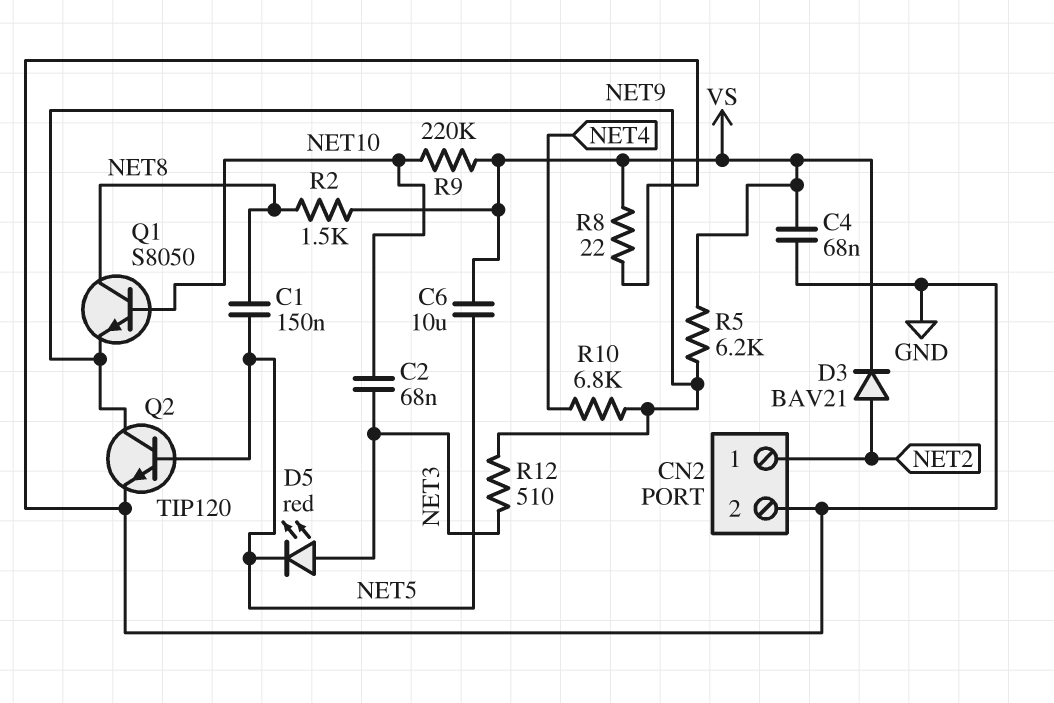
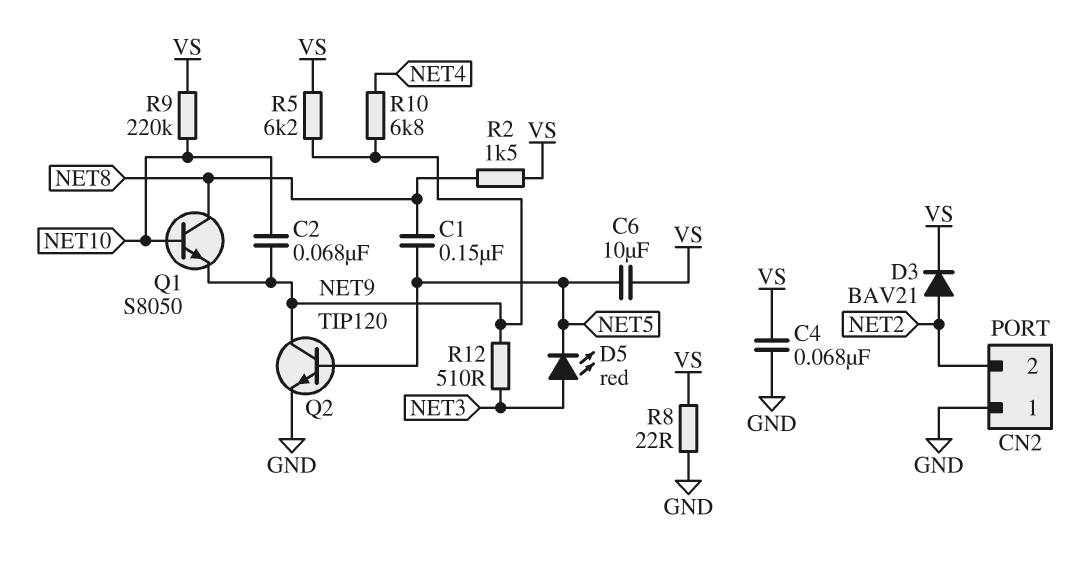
C2: 68nF (NET3, NET10) -> 68nF (NET9, NET10)
CN2 pin 1: NET2 -> GND
CN2 pin 2: GND -> NET2

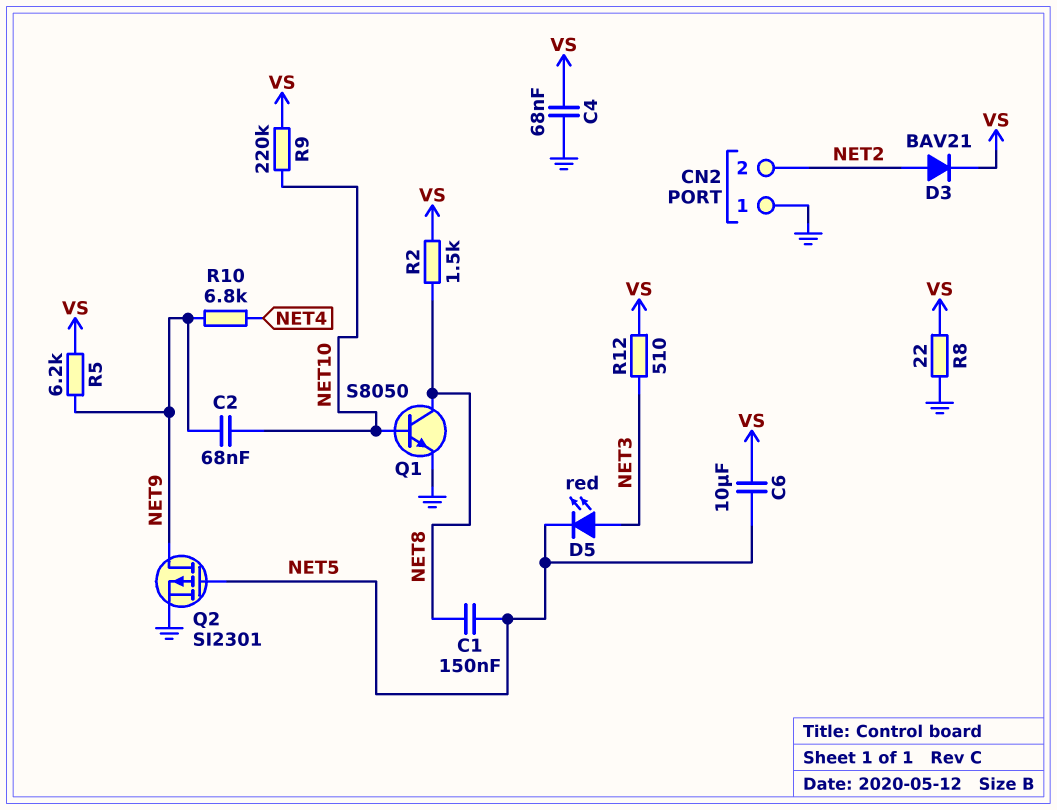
Q1: NPN S8050 (B NET10, C NET8, E NET9) -> NPN S8050 (B NET10, C NET8, E GND)
Q2: NPN TIP120 (B NET5, C NET9, E GND) -> PMOS SI2301 (G NET5, D NET9, S GND)
R12: 510 (NET3, NET9) -> 510 (NET3, VS)

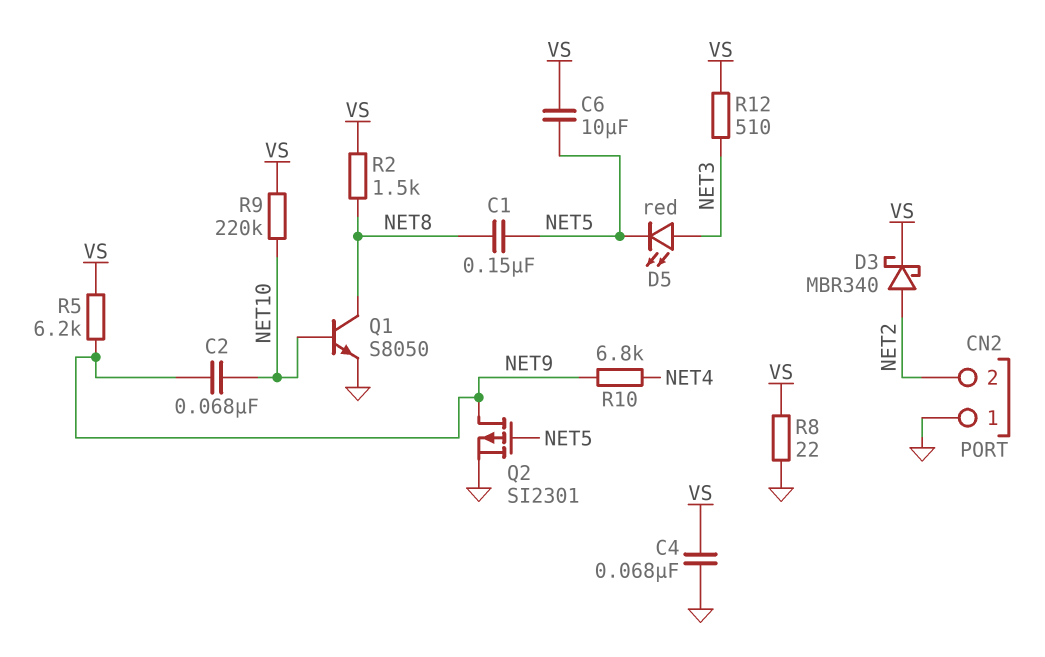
D3: diode BAV21 (A NET2, K VS) -> schottky MBR340 (A NET2, K VS)

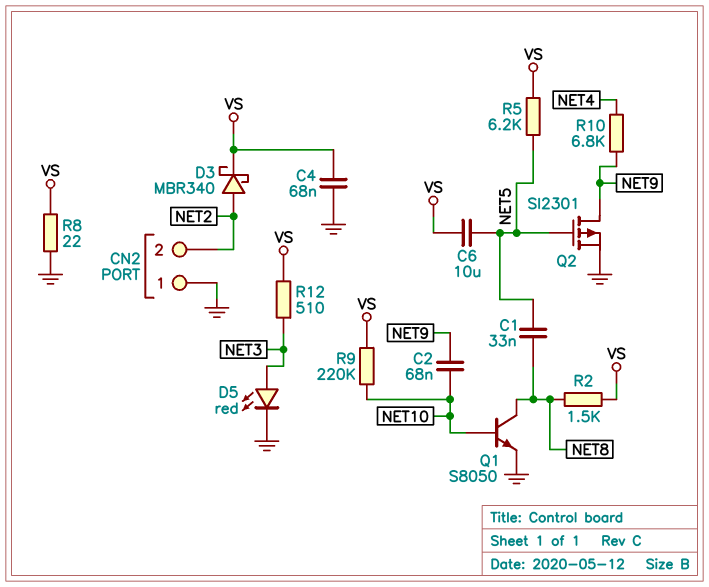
C1: 150nF (NET5, NET8) -> 33nF (NET5, NET8)
D5: LED red (A NET3, K NET5) -> LED red (A NET3, K GND)
R5: 6.2k (NET9, VS) -> 6.2k (NET5, VS)

